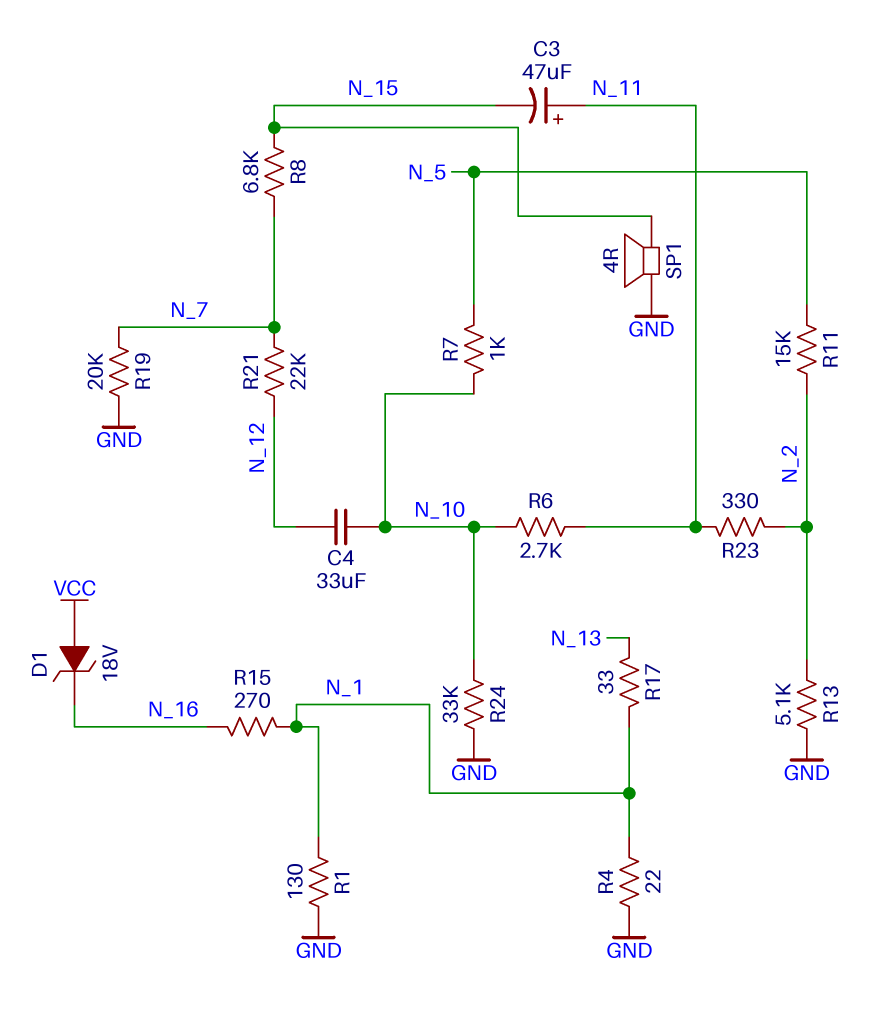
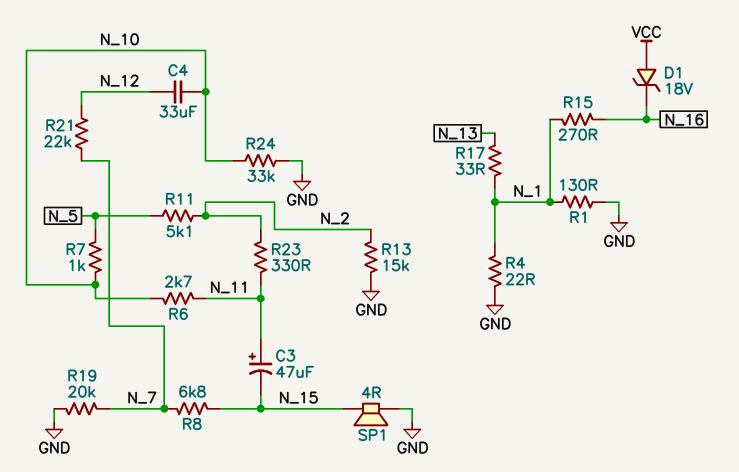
R11: 15k (N_2, N_5) -> 5.1k (N_2, N_5)
R13: 5.1k (GND, N_2) -> 15k (GND, N_2)

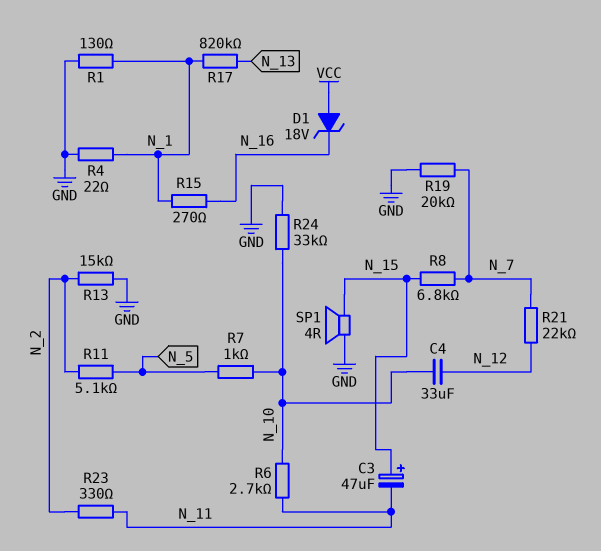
C3: 47uF (plus N_11, minus N_15) -> 47uF (plus N_15, minus N_11)
R17: 33 (N_1, N_13) -> 820k (N_1, N_13)

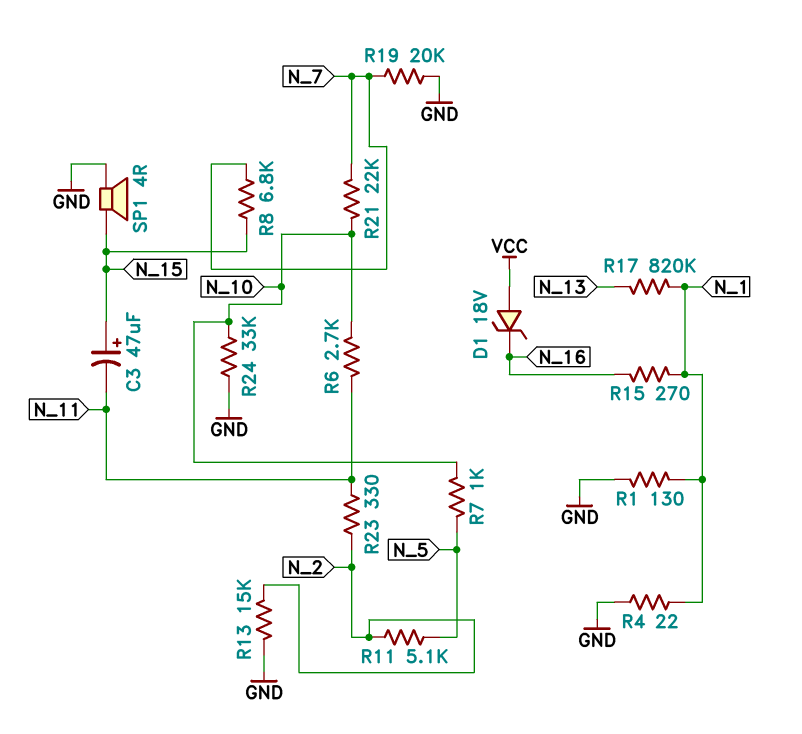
C4: 33uF (N_10, N_12) -> none
R21: 22k (N_7, N_12) -> 22k (N_7, N_10)

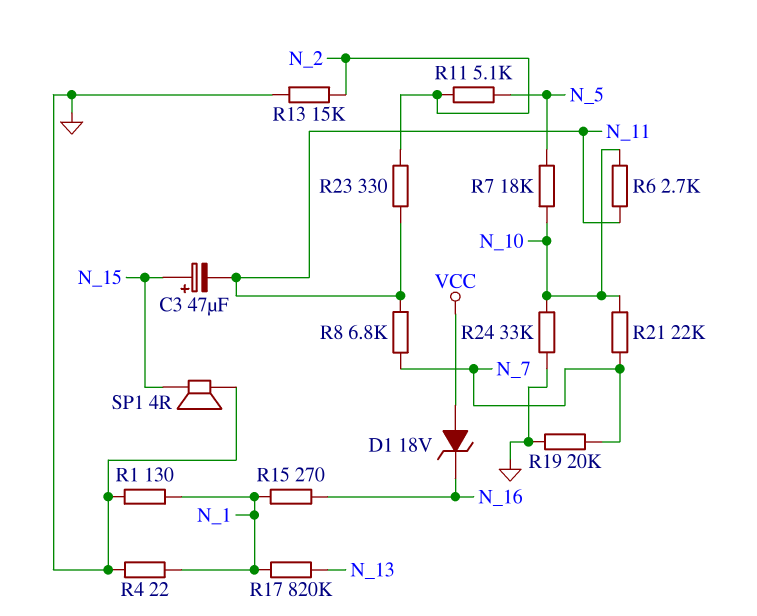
R7: 1k (N_5, N_10) -> 18k (N_5, N_10)
R8: 6.8k (N_7, N_15) -> 6.8k (N_7, N_11)

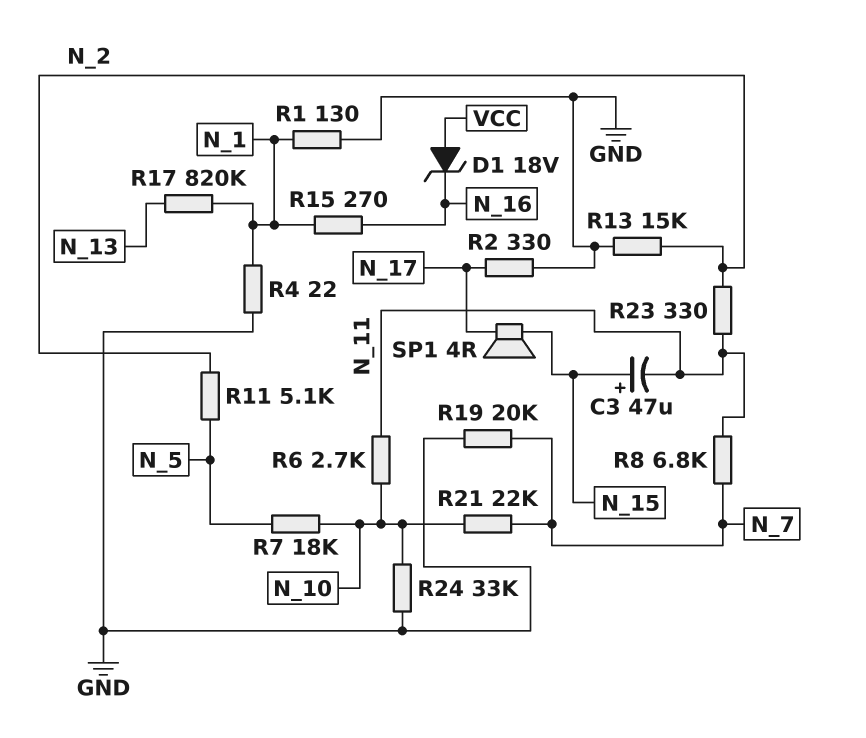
R2: none -> 330 (GND, N_17)
SP1: speaker 4R (GND, N_15) -> speaker 4R (N_15, N_17)

